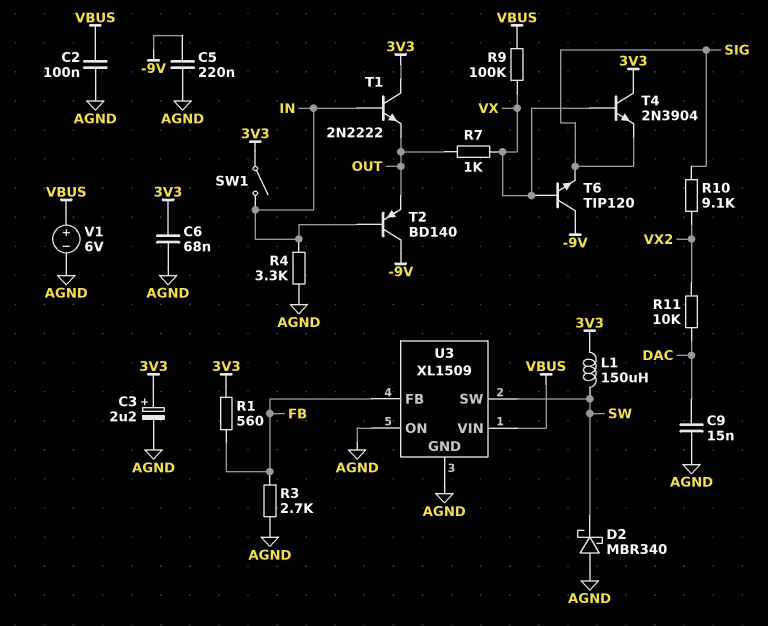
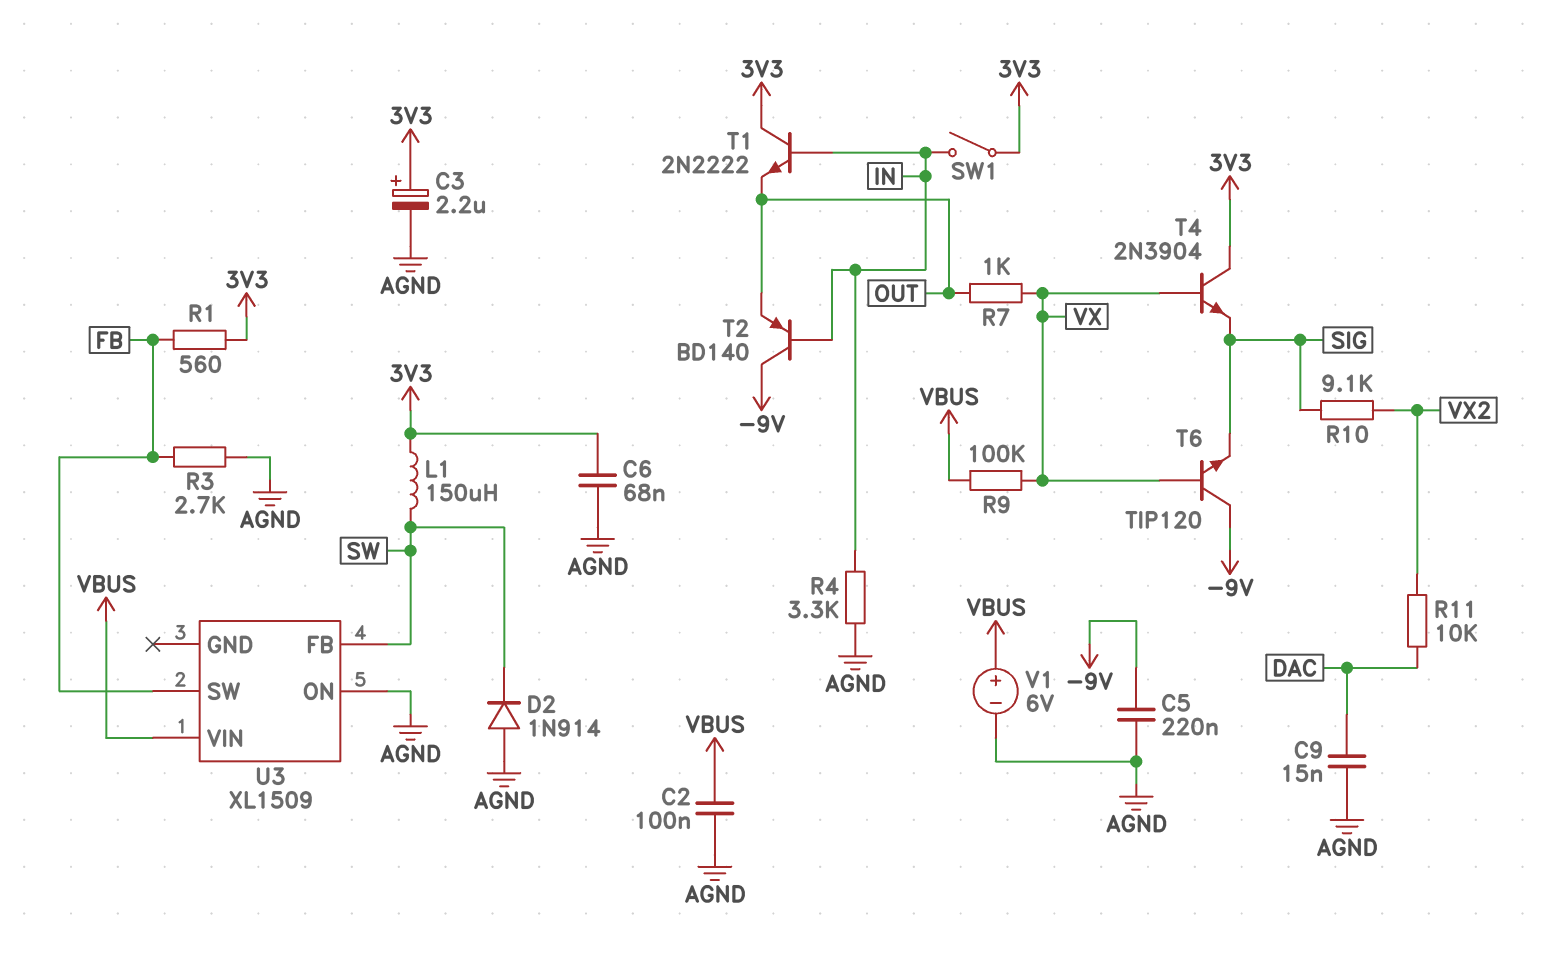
D2: schottky MBR340 (A AGND, K SW) -> diode 1N914 (A AGND, K SW)
U3 pin FB: FB -> SW
U3 pin GND: AGND -> none
U3 pin SW: SW -> FB

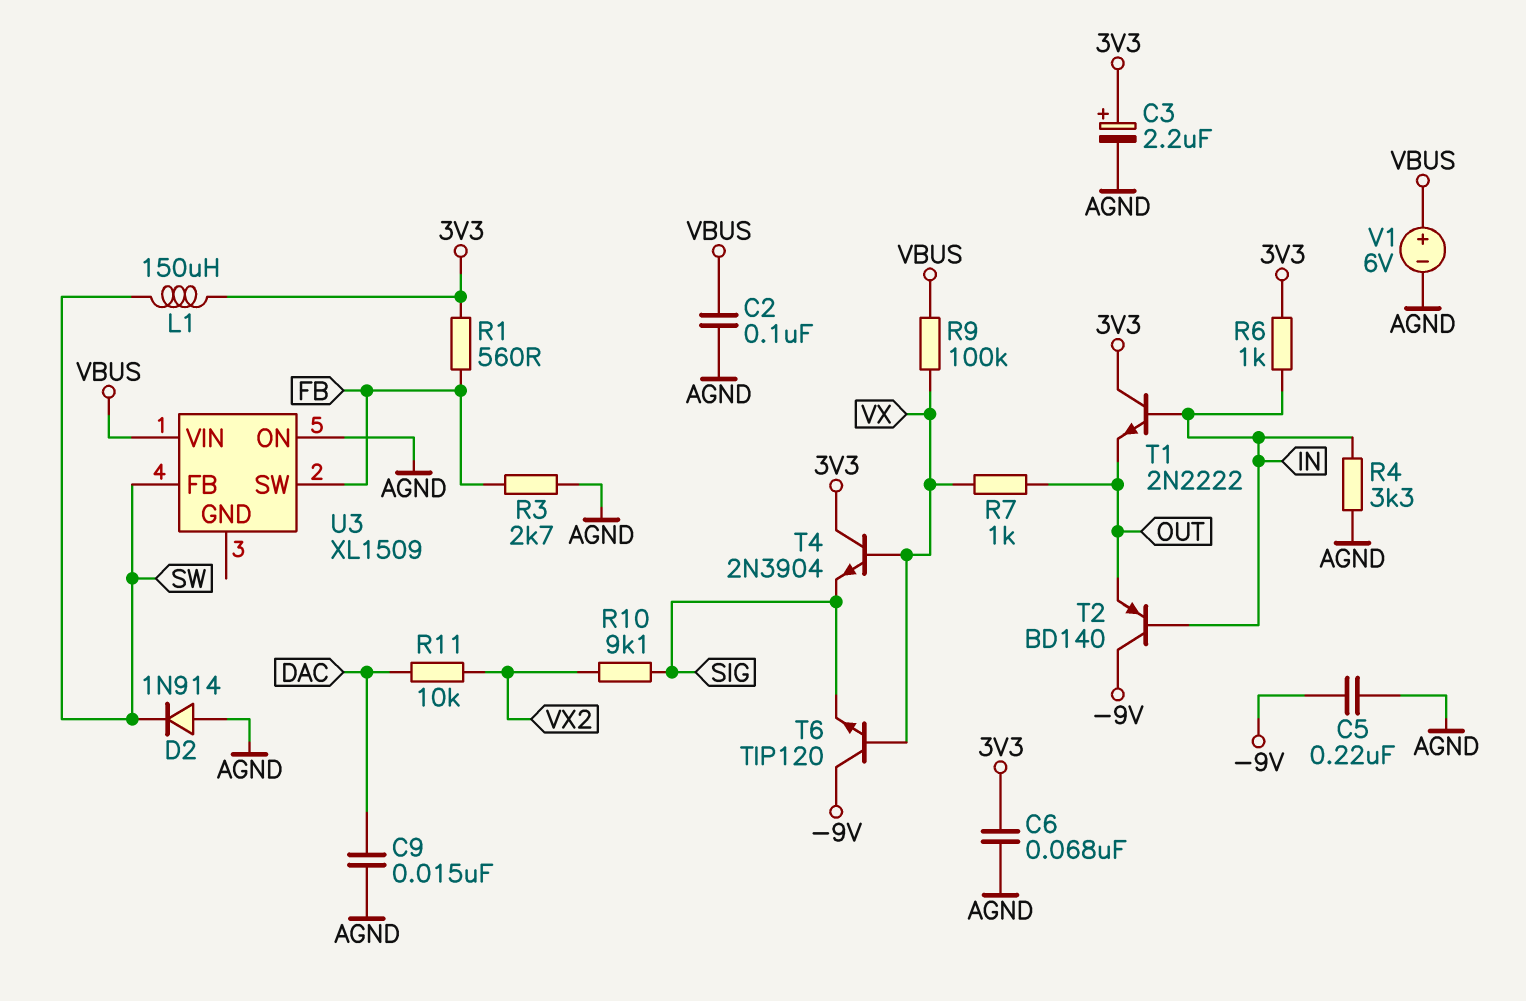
R6: none -> 1k (3V3, IN)
SW1: switch (3V3, IN) -> none

